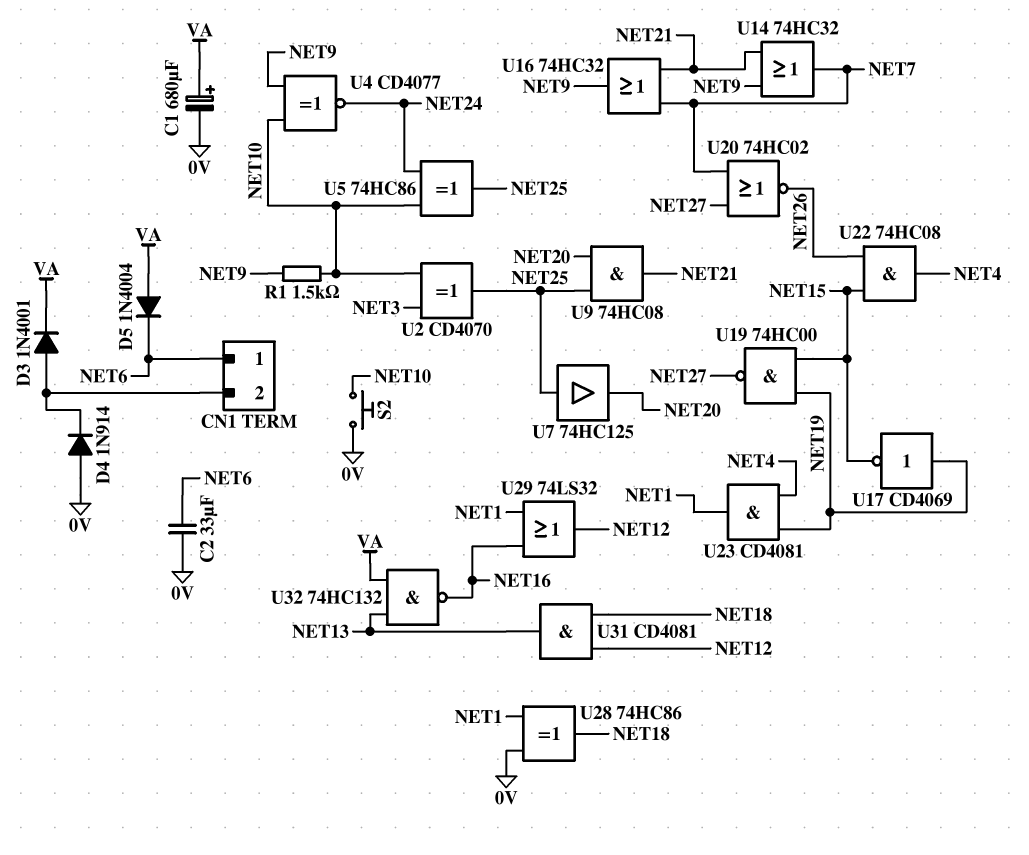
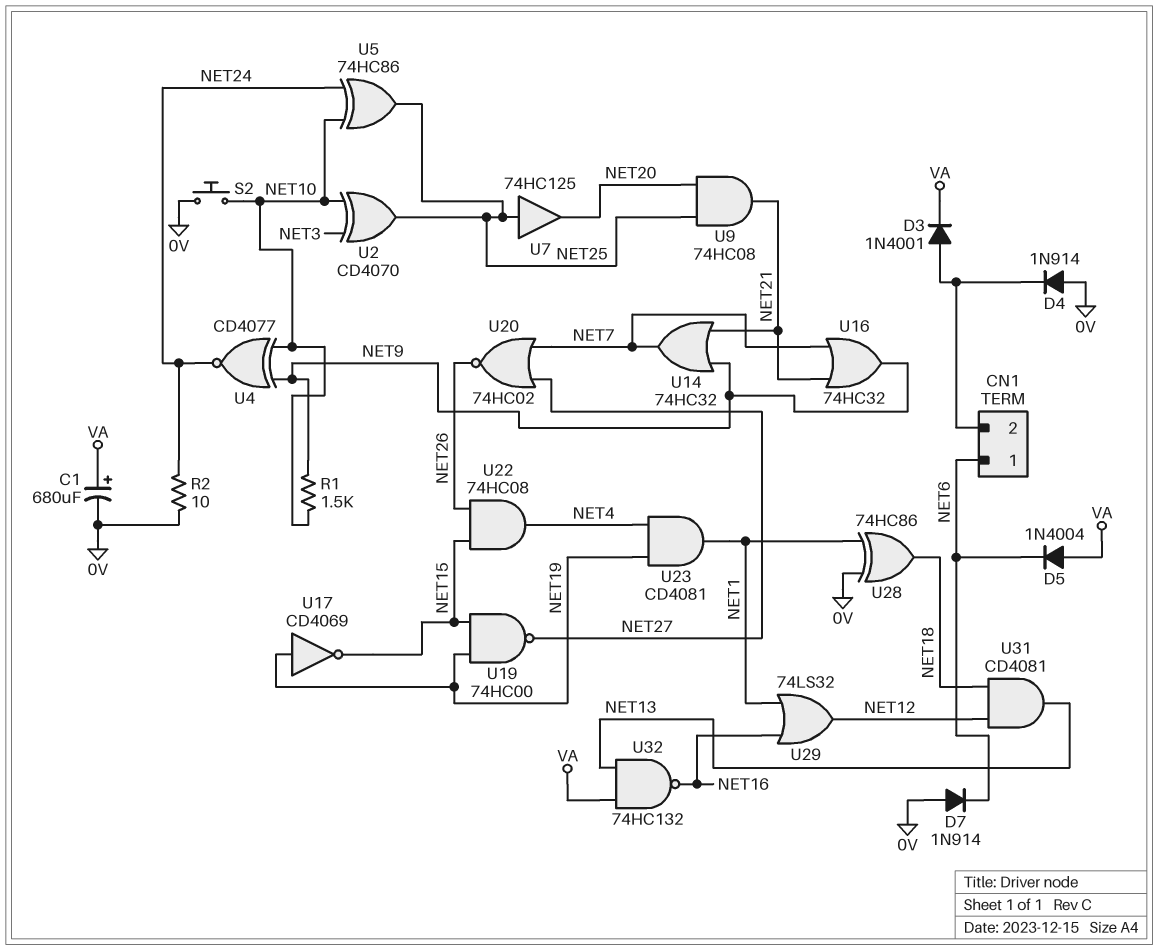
C2: 33uF (0V, NET6) -> none
D7: none -> diode 1N914 (A 0V, K NET6)
R2: none -> 10 (0V, NET24)

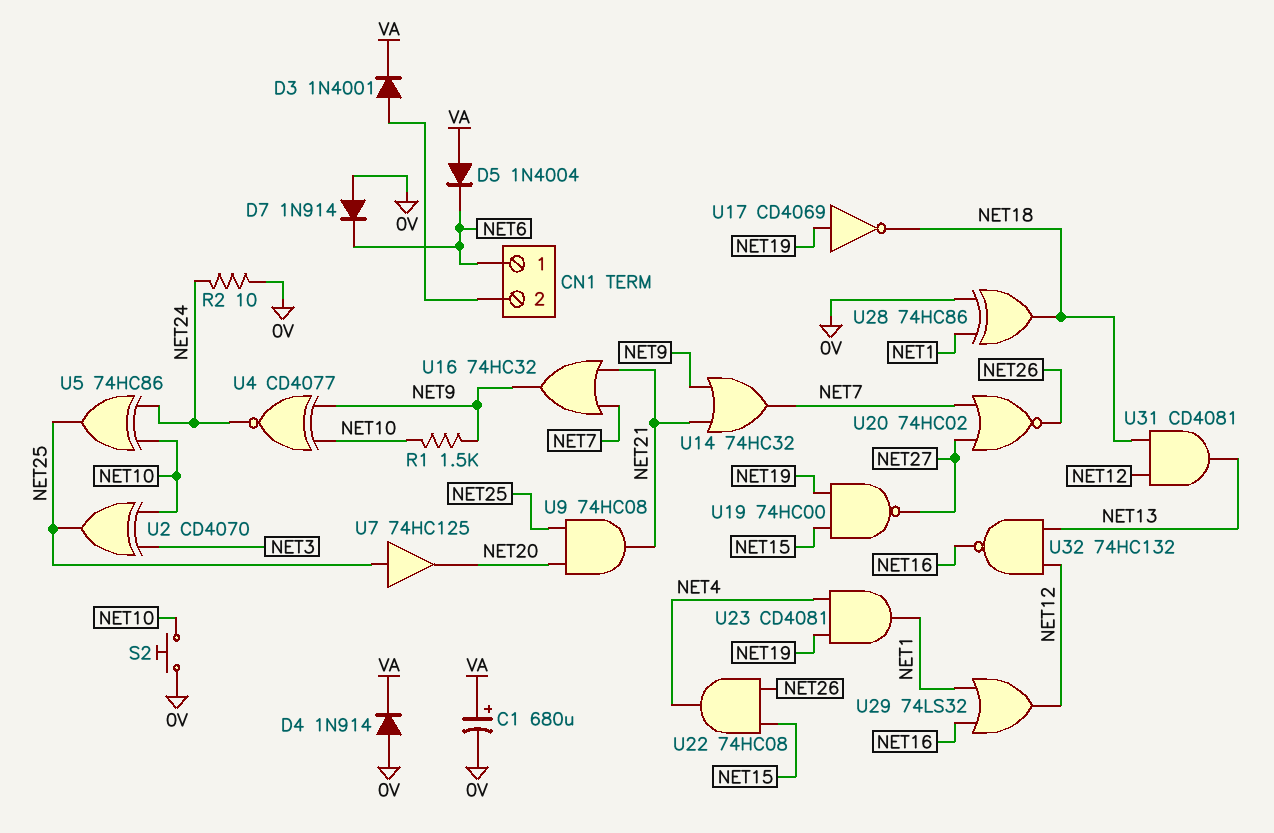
D4: diode 1N914 (A 0V, K CN1/2) -> diode 1N914 (A 0V, K VA)
U17: NOT CD4069 (in NET19, out NET15) -> NOT CD4069 (in NET19, out NET18)
U32: NAND 74HC132 (in NET13, in VA, out NET16) -> NAND 74HC132 (in NET12, in NET13, out NET16)

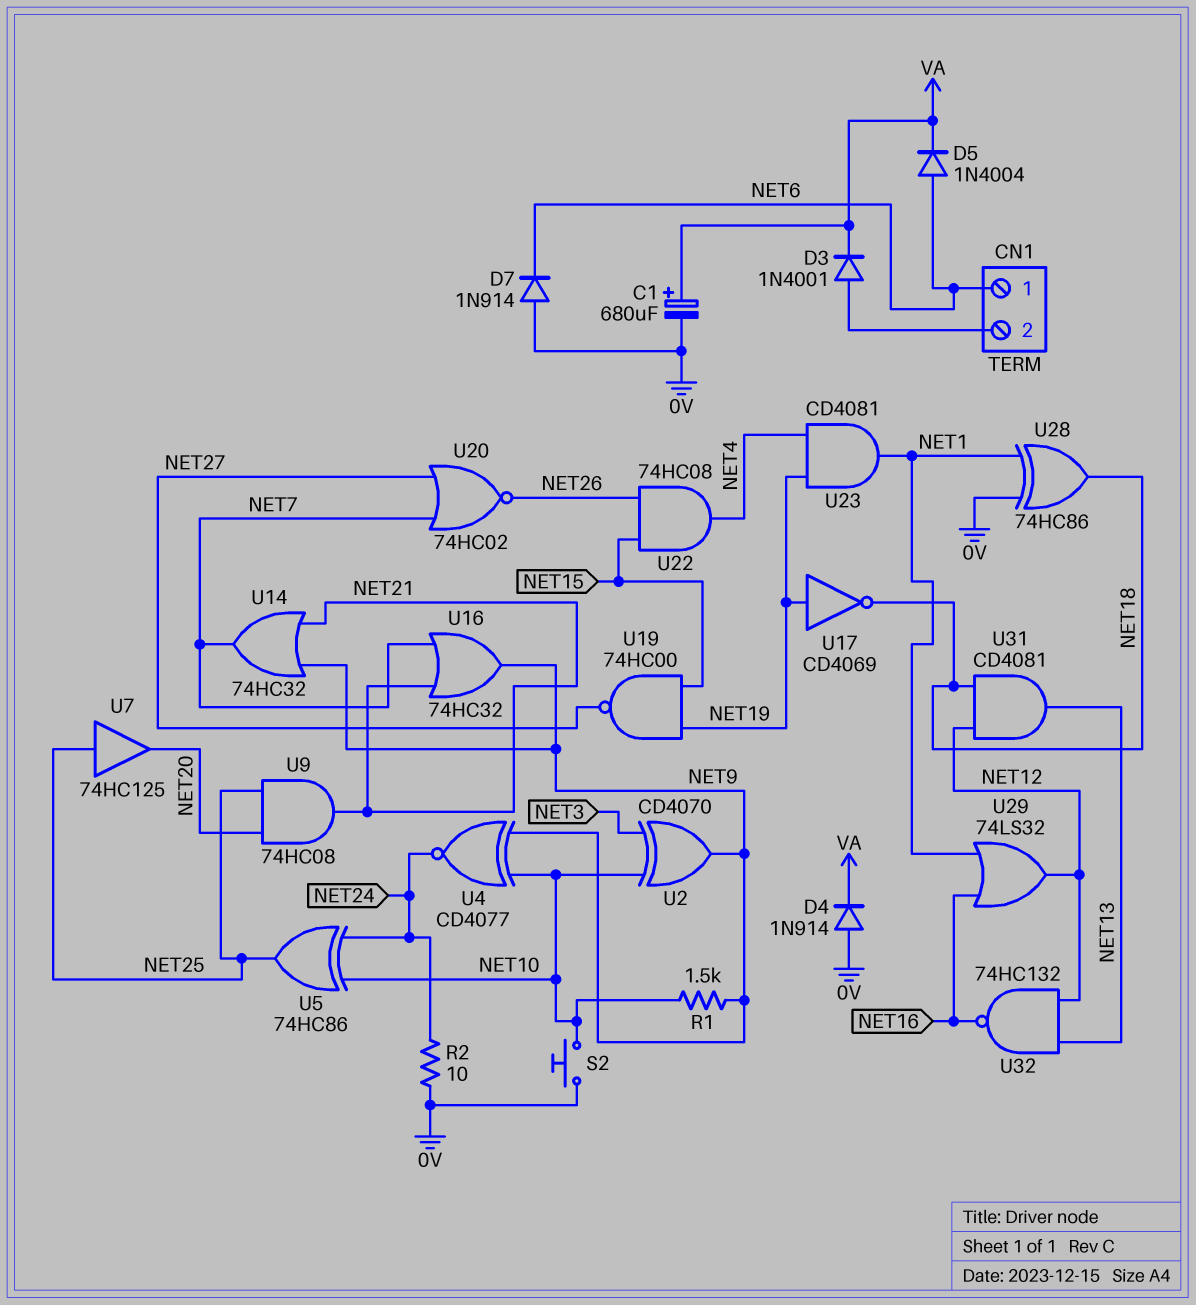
D5: diode 1N4004 (A VA, K NET6) -> diode 1N4004 (A NET6, K VA)
U2: XOR CD4070 (in NET3, in NET10, out NET25) -> XOR CD4070 (in NET3, in NET10, out NET9)

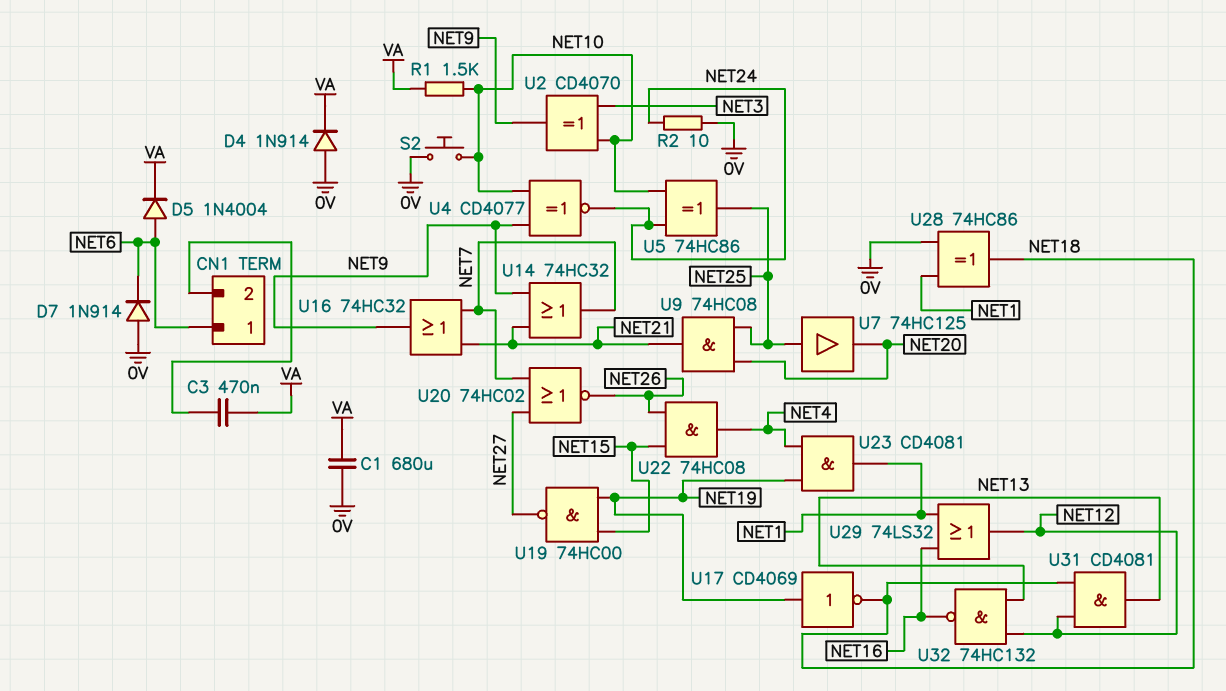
C1: 680uF (plus VA, minus 0V) -> 680uF (0V, VA)
C3: none -> 470nF (CN1/2, VA)
D3: diode 1N4001 (A CN1/2, K VA) -> none
R1: 1.5k (NET9, NET10) -> 1.5k (NET10, VA)

